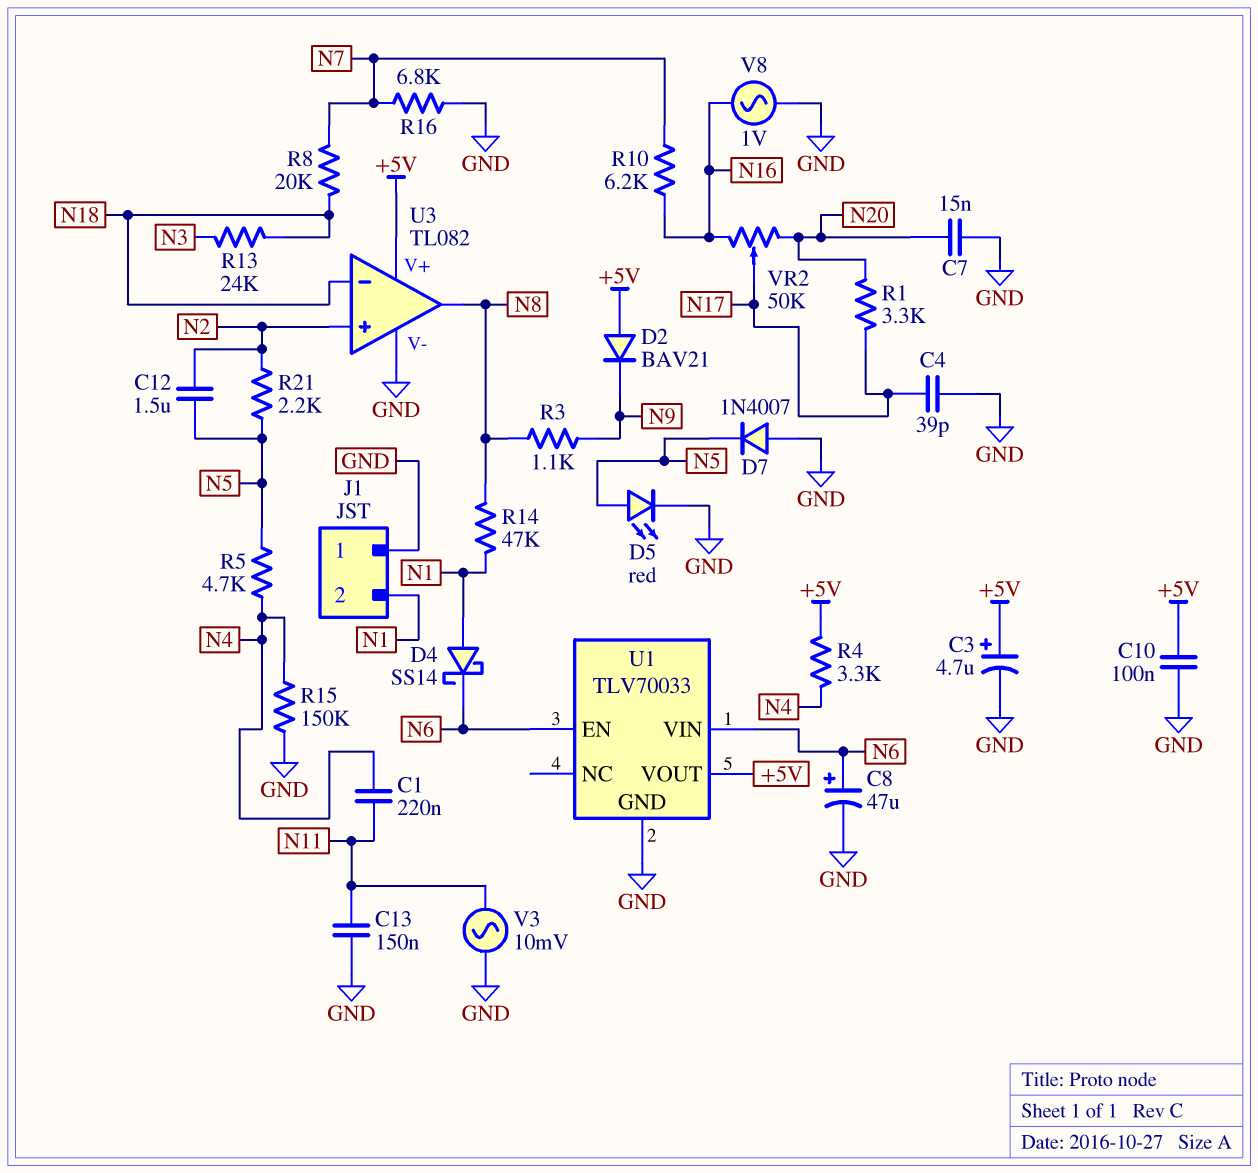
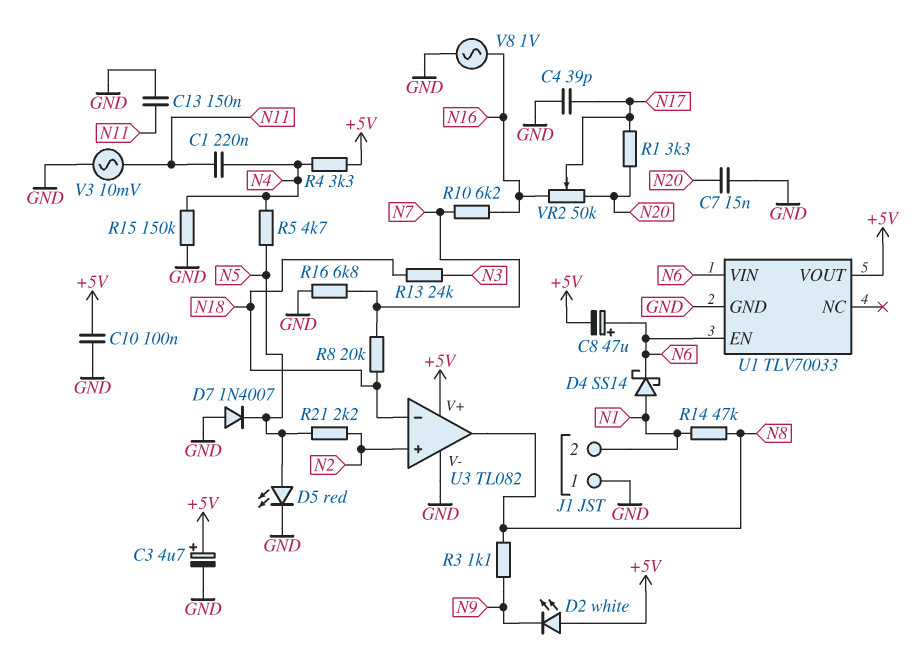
C8: 47uF (plus N6, minus GND) -> 47uF (plus N6, minus +5V)
C12: 1.5uF (N2, N5) -> none
D2: diode BAV21 (A +5V, K N9) -> LED white (A +5V, K N9)

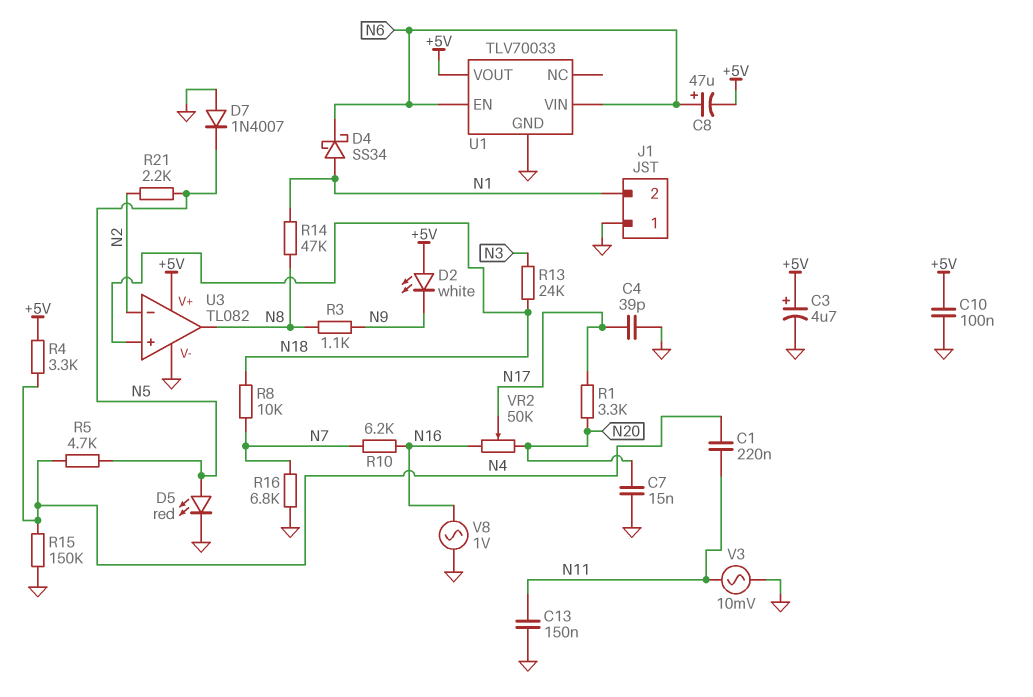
D4: schottky SS14 (A N1, K N6) -> schottky SS34 (A N1, K N6)
R8: 20k (N7, N18) -> 10k (N7, N18)
U3 pin in+: N2 -> N18
U3 pin in-: N18 -> N2

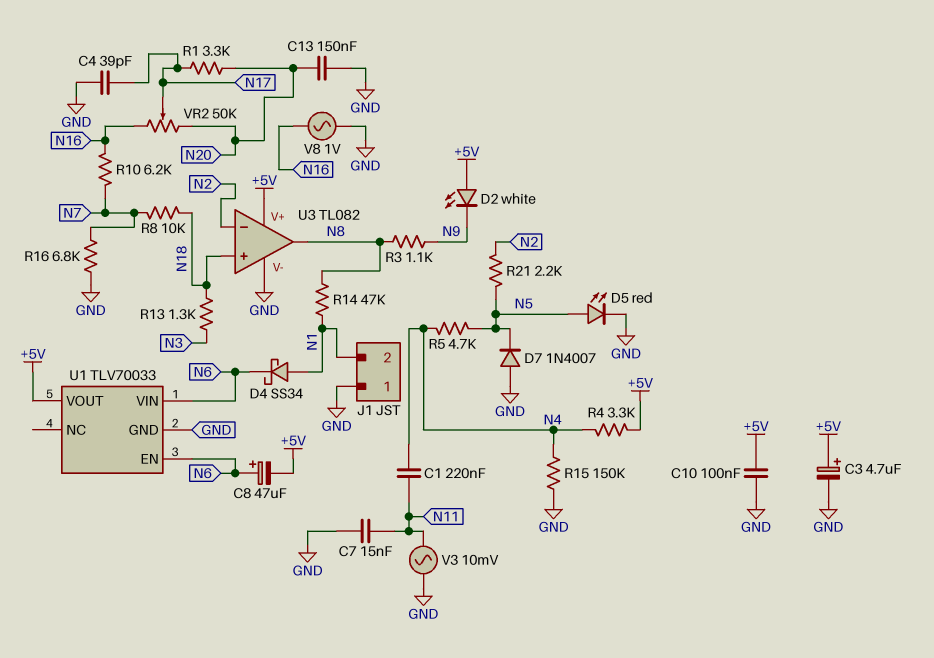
C7: 15nF (GND, N20) -> 15nF (GND, N11)
C13: 150nF (GND, N11) -> 150nF (GND, N20)
R13: 24k (N3, N18) -> 1.3k (N3, N18)

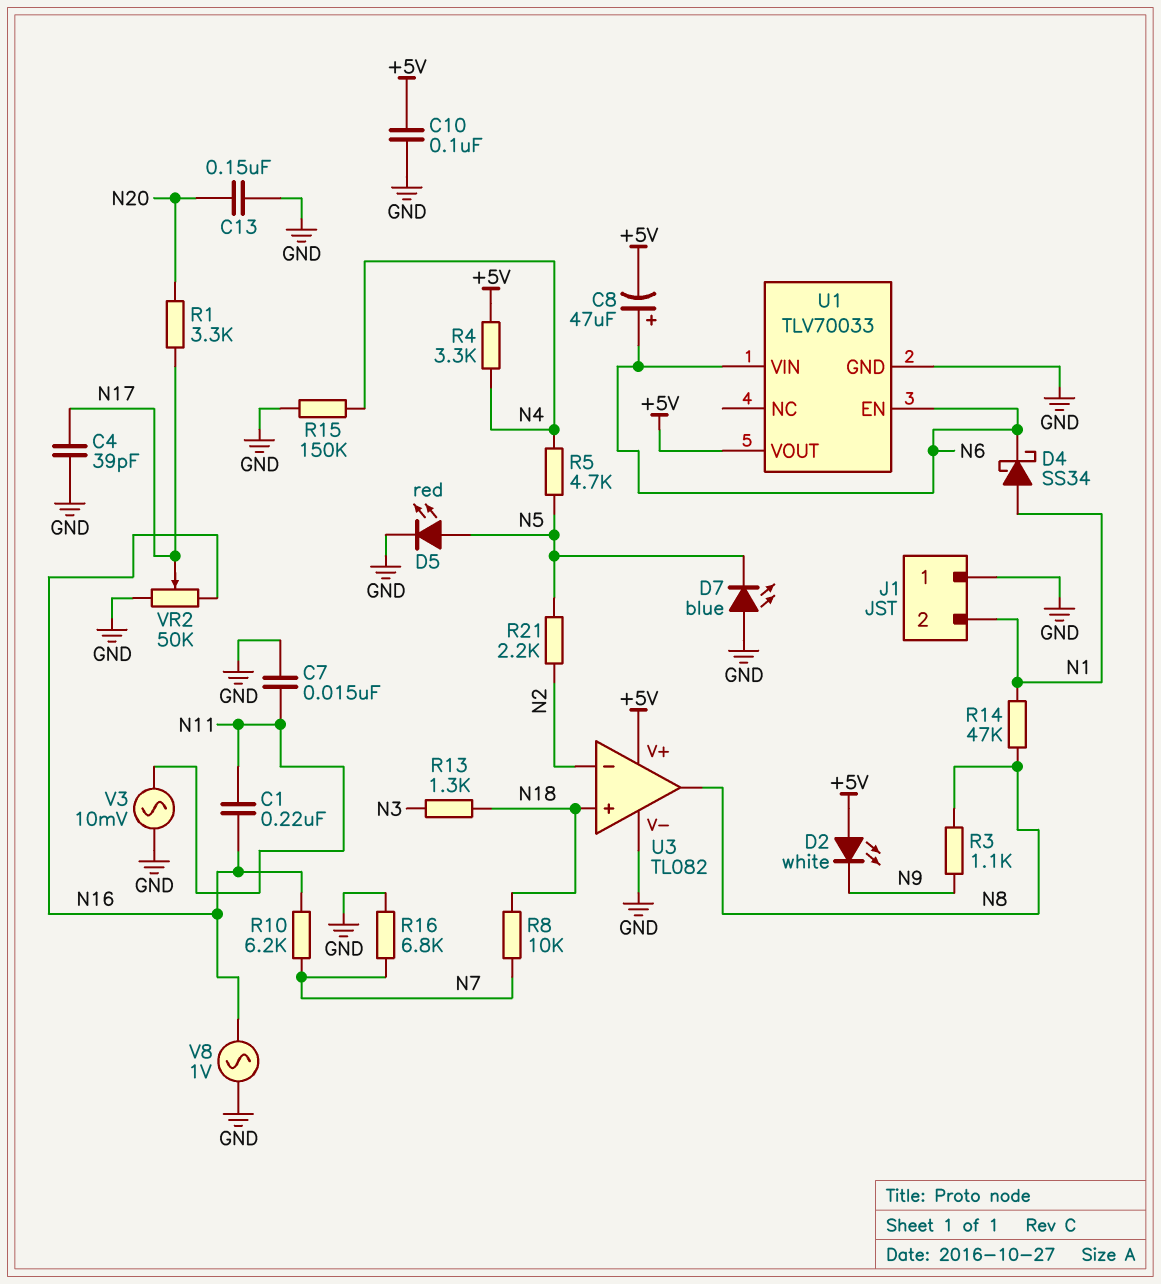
C1: 220nF (N4, N11) -> 220nF (N11, N16)
C3: 4.7uF (plus +5V, minus GND) -> none
D7: diode 1N4007 (A GND, K N5) -> LED blue (A GND, K N5)
VR2: 50k (N16, N20, wiper N17) -> 50k (GND, N16, wiper N17)

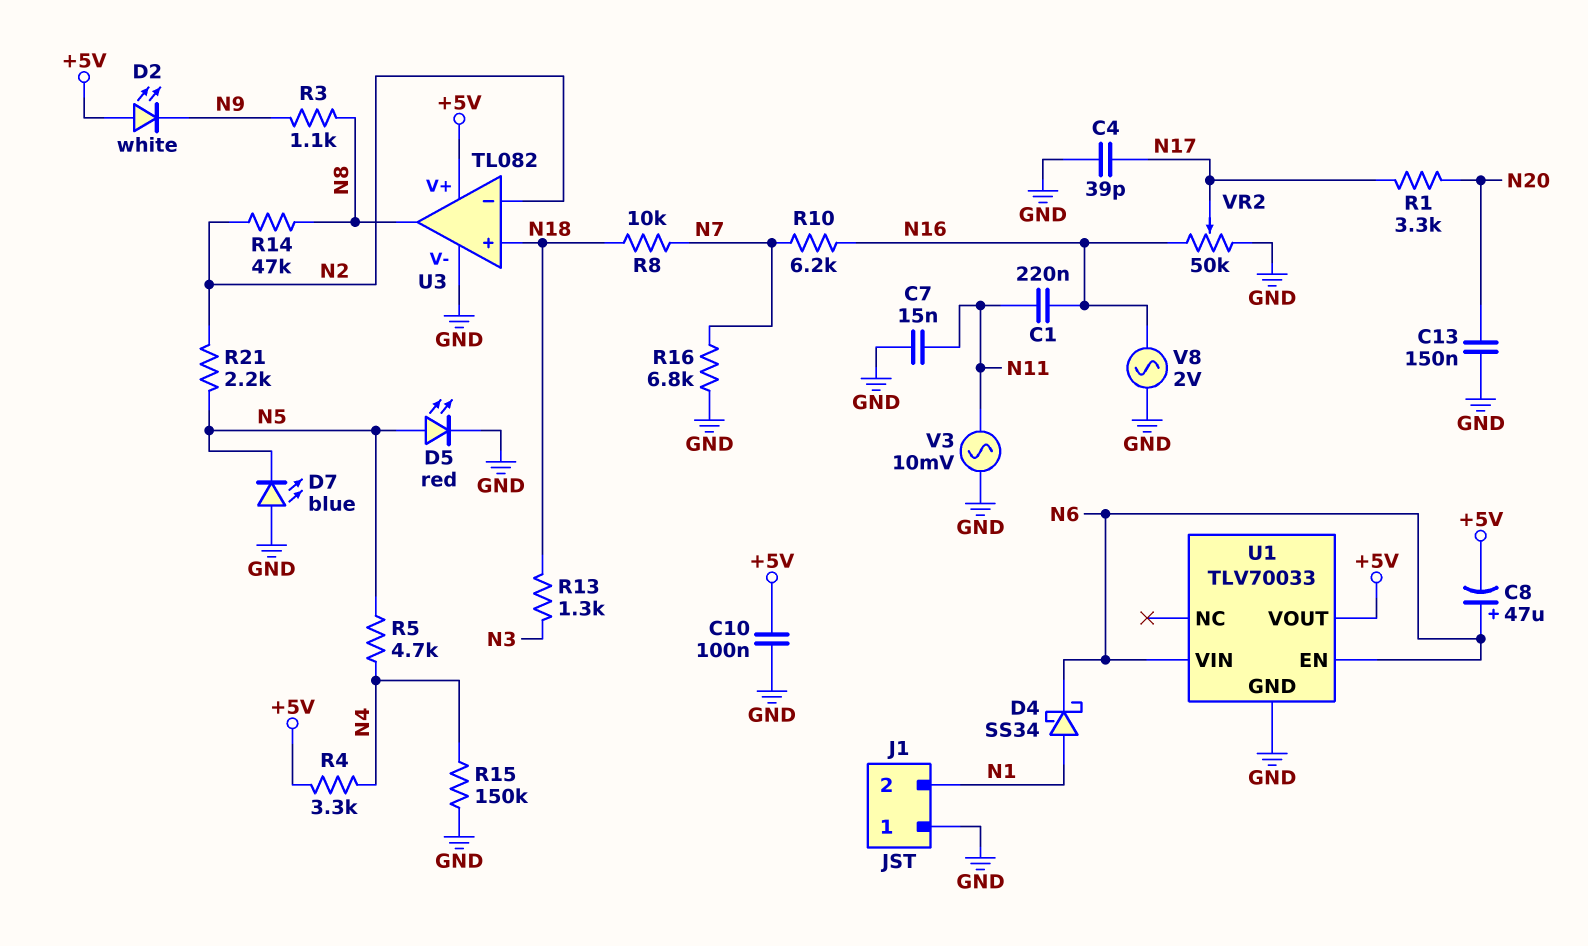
R14: 47k (N1, N8) -> 47k (N2, N8)
V8: AC 1V (GND, N16) -> AC 2V (GND, N16)

